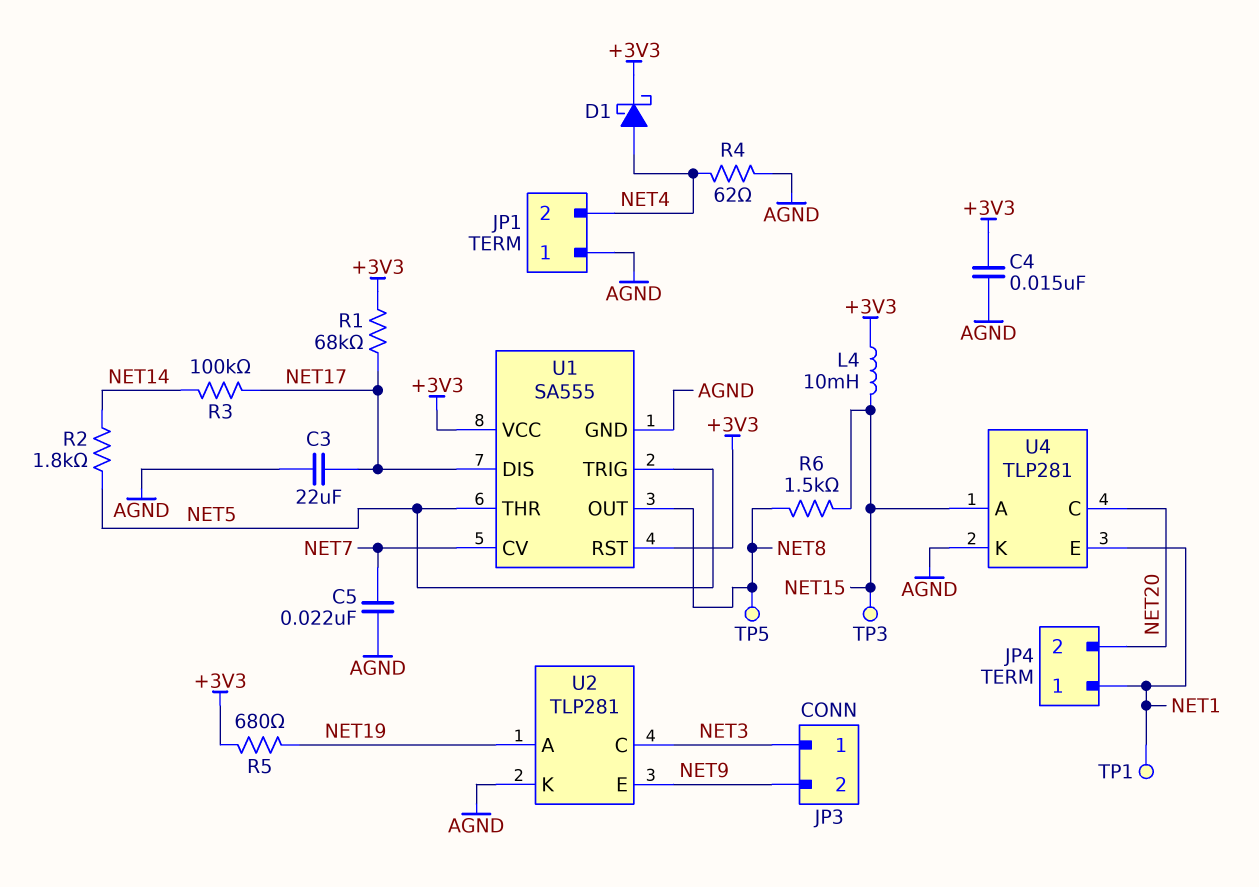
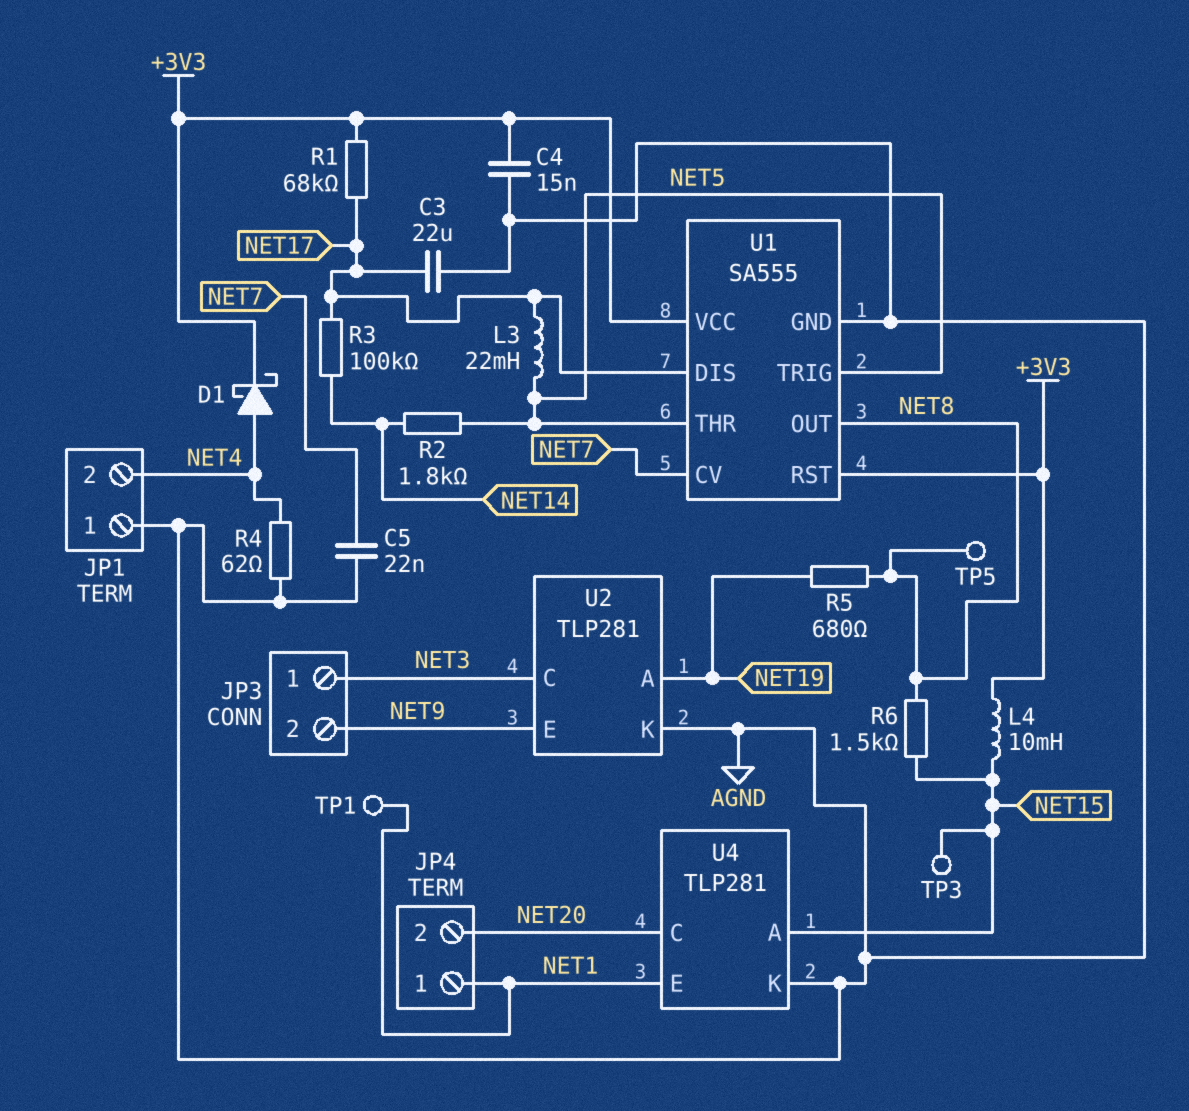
L3: none -> 22mH (NET5, NET17)
R5: 680 (+3V3, NET19) -> 680 (NET8, NET19)

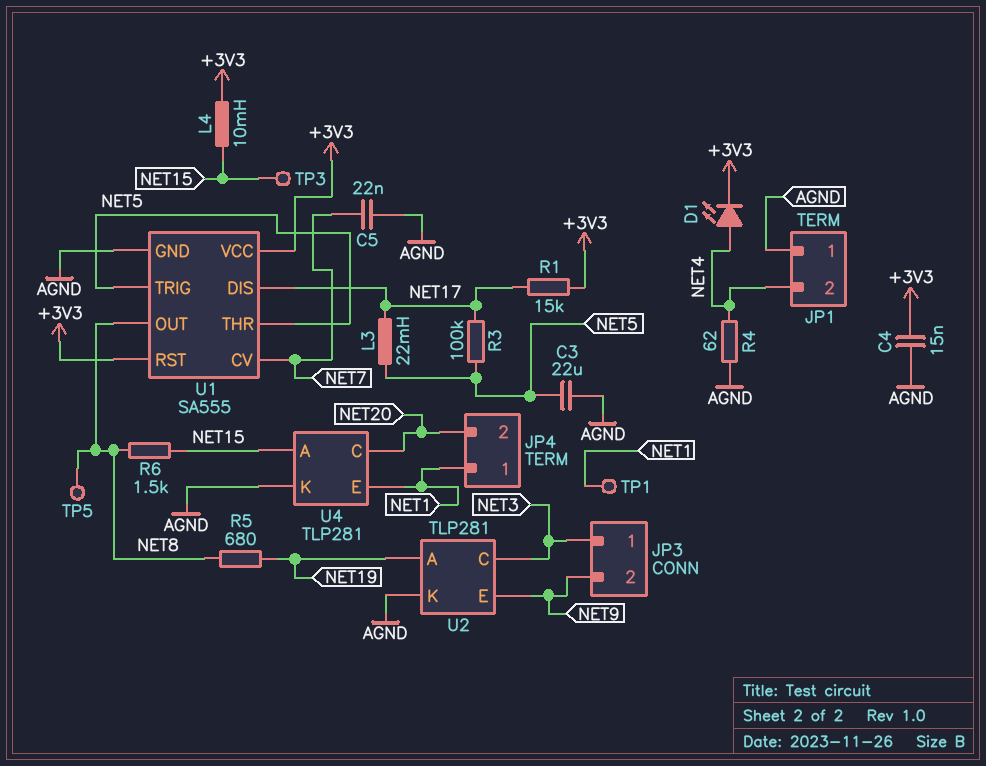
C3: 22uF (AGND, NET17) -> 22uF (AGND, NET5)
D1: schottky (A NET4, K +3V3) -> LED (A NET4, K +3V3)
R1: 68k (+3V3, NET17) -> 15k (+3V3, NET17)
R2: 1.8k (NET5, NET14) -> none
R3: 100k (NET14, NET17) -> 100k (NET5, NET17)

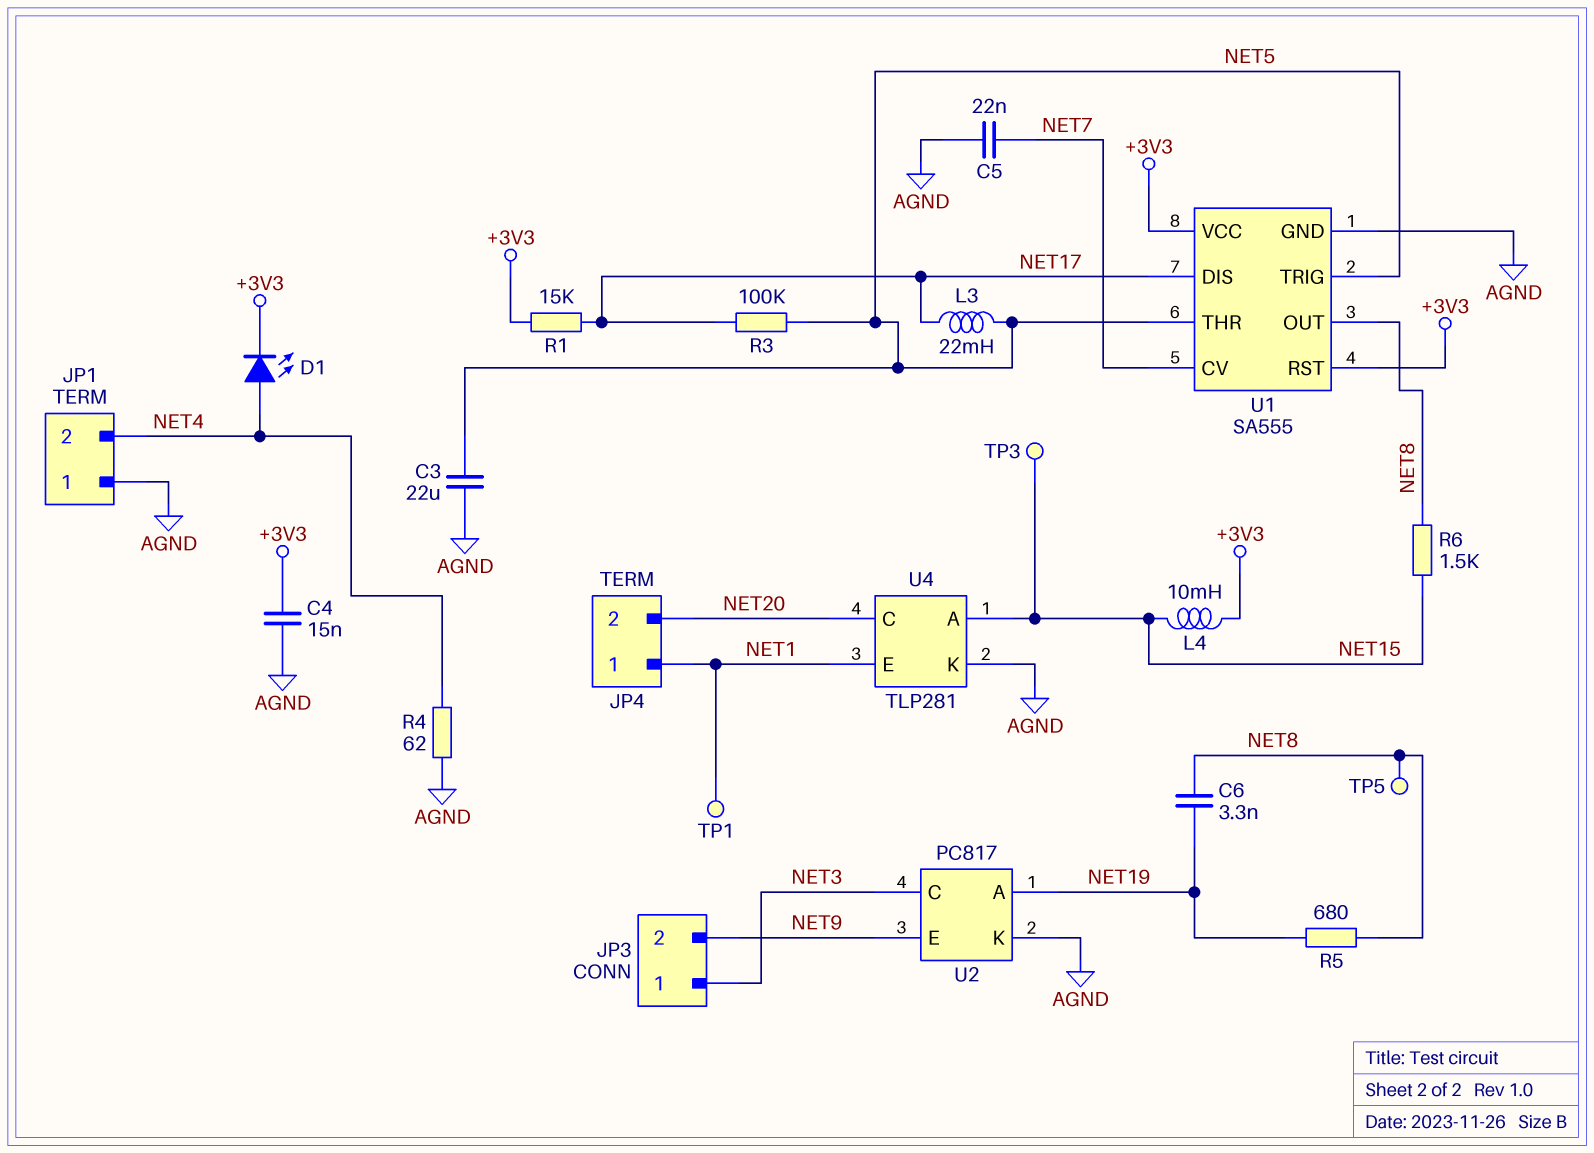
C6: none -> 3.3nF (NET8, NET19)
U2: TLP281 -> PC817

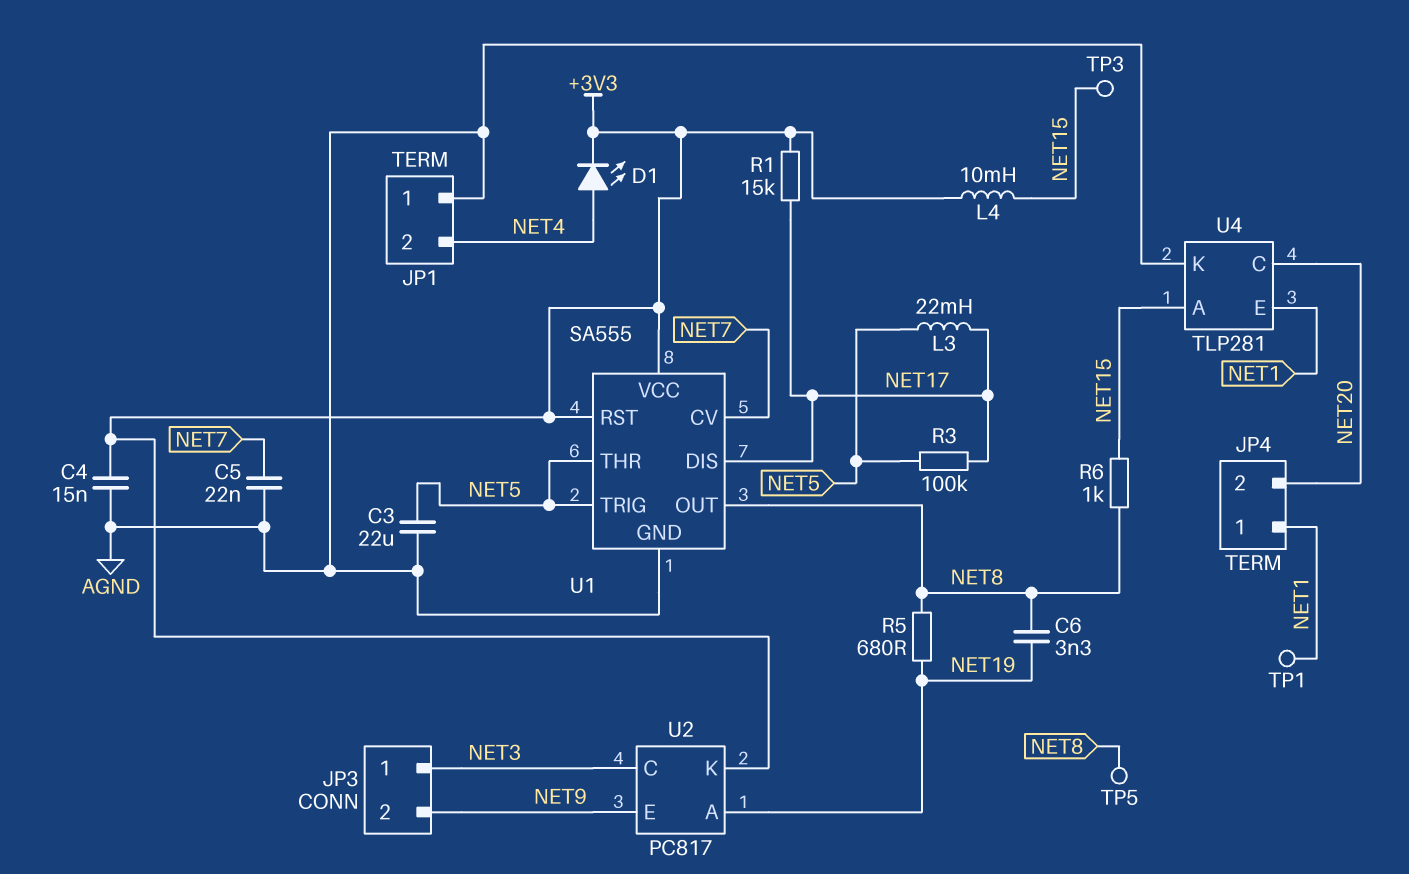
R4: 62 (AGND, NET4) -> none
R6: 1.5k (NET8, NET15) -> 1k (NET8, NET15)
U2 pin K: AGND -> +3V3

